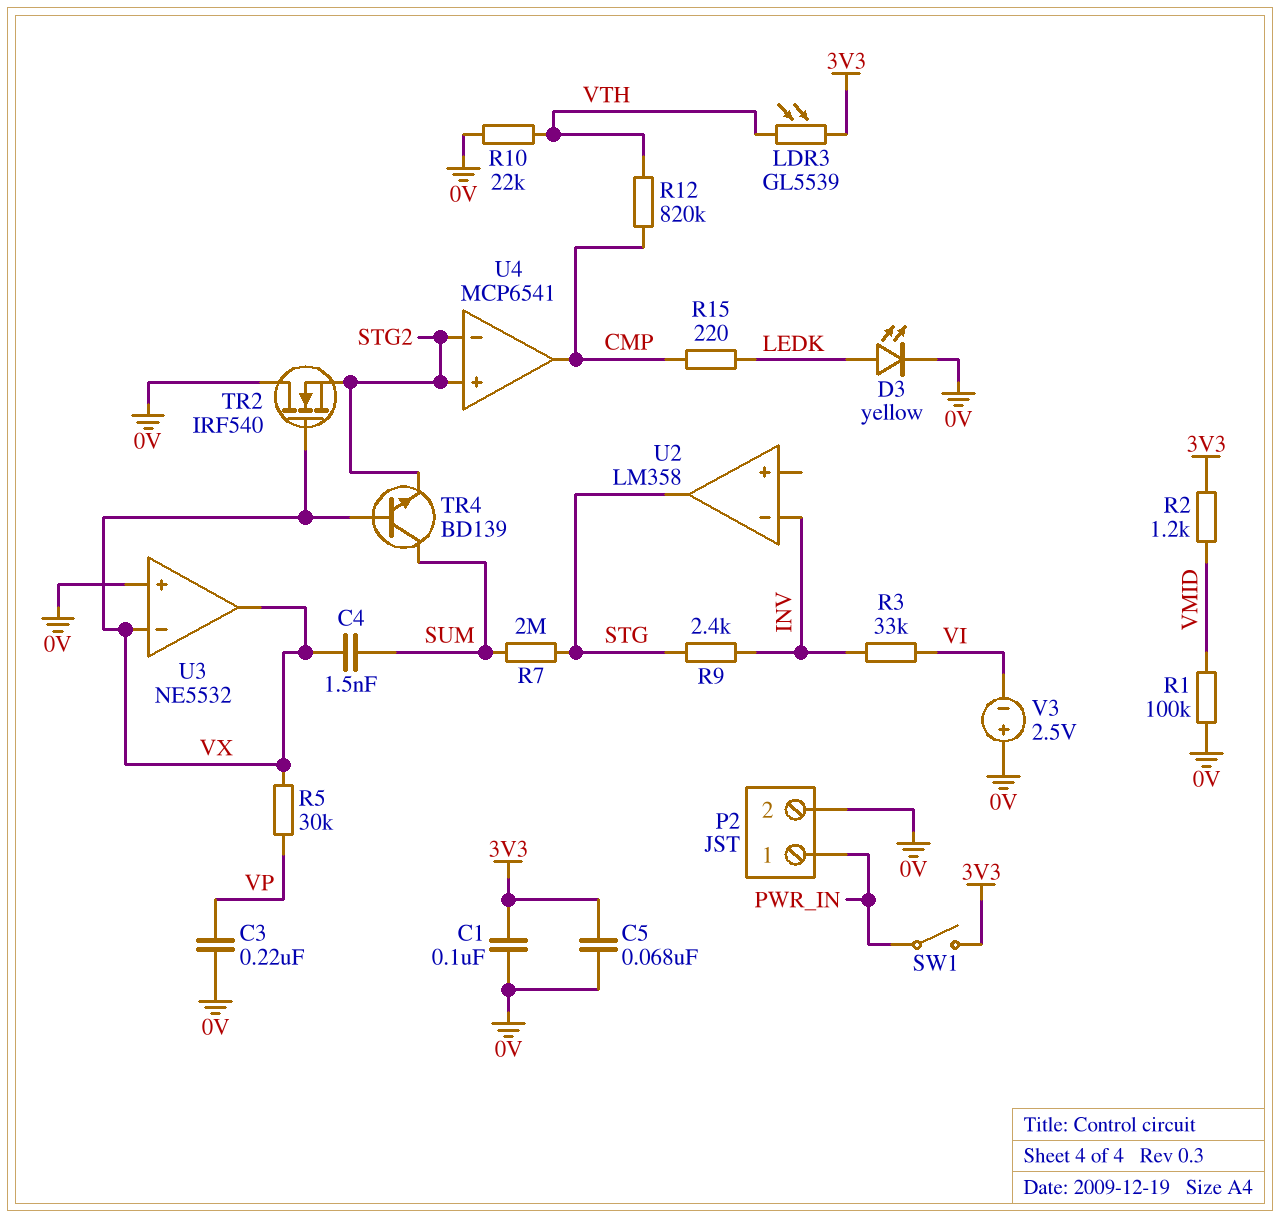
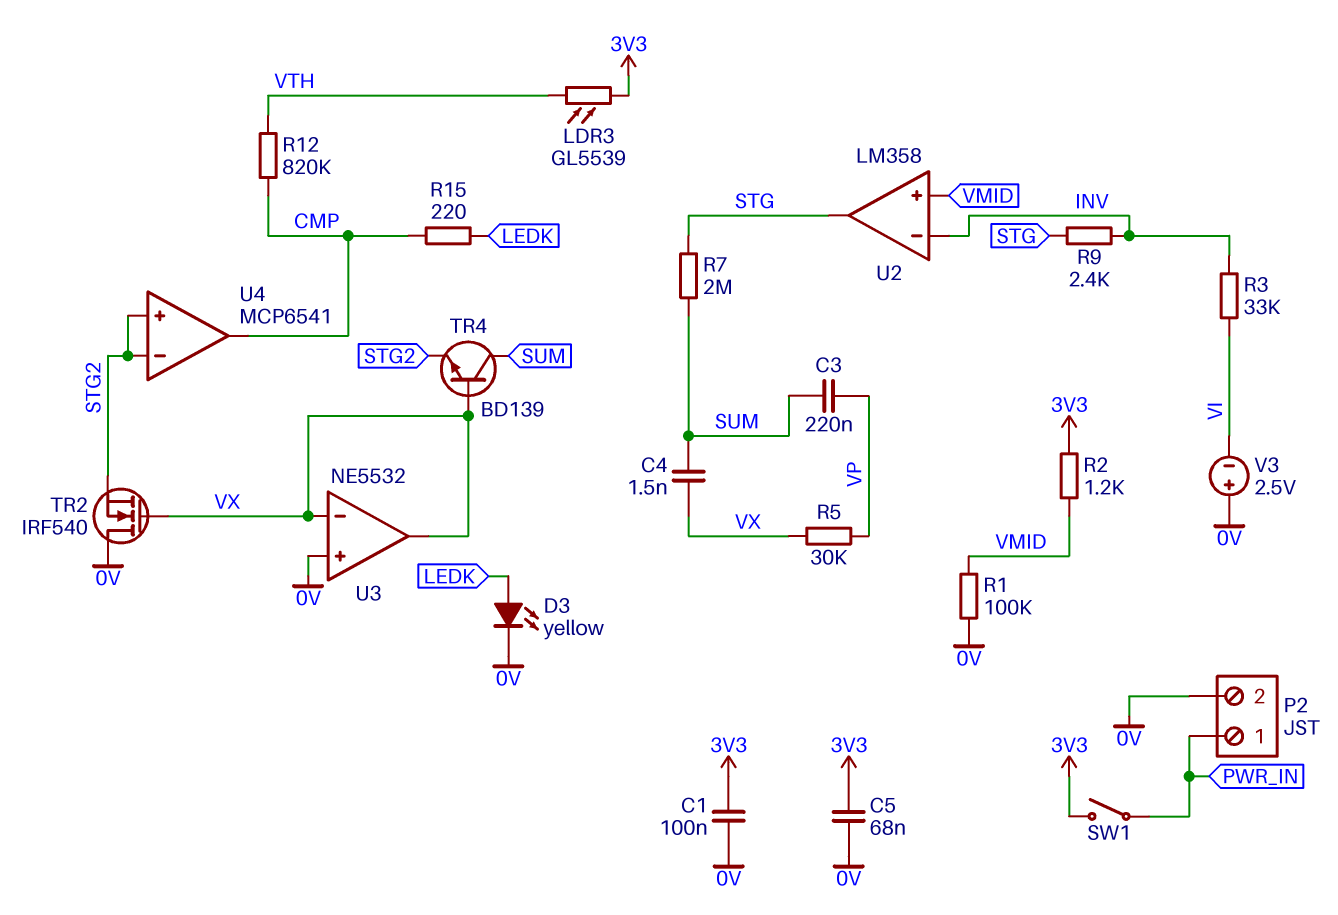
C3: 220nF (0V, VP) -> 220nF (SUM, VP)
R10: 22k (0V, VTH) -> none
U2 pin in+: none -> VMID

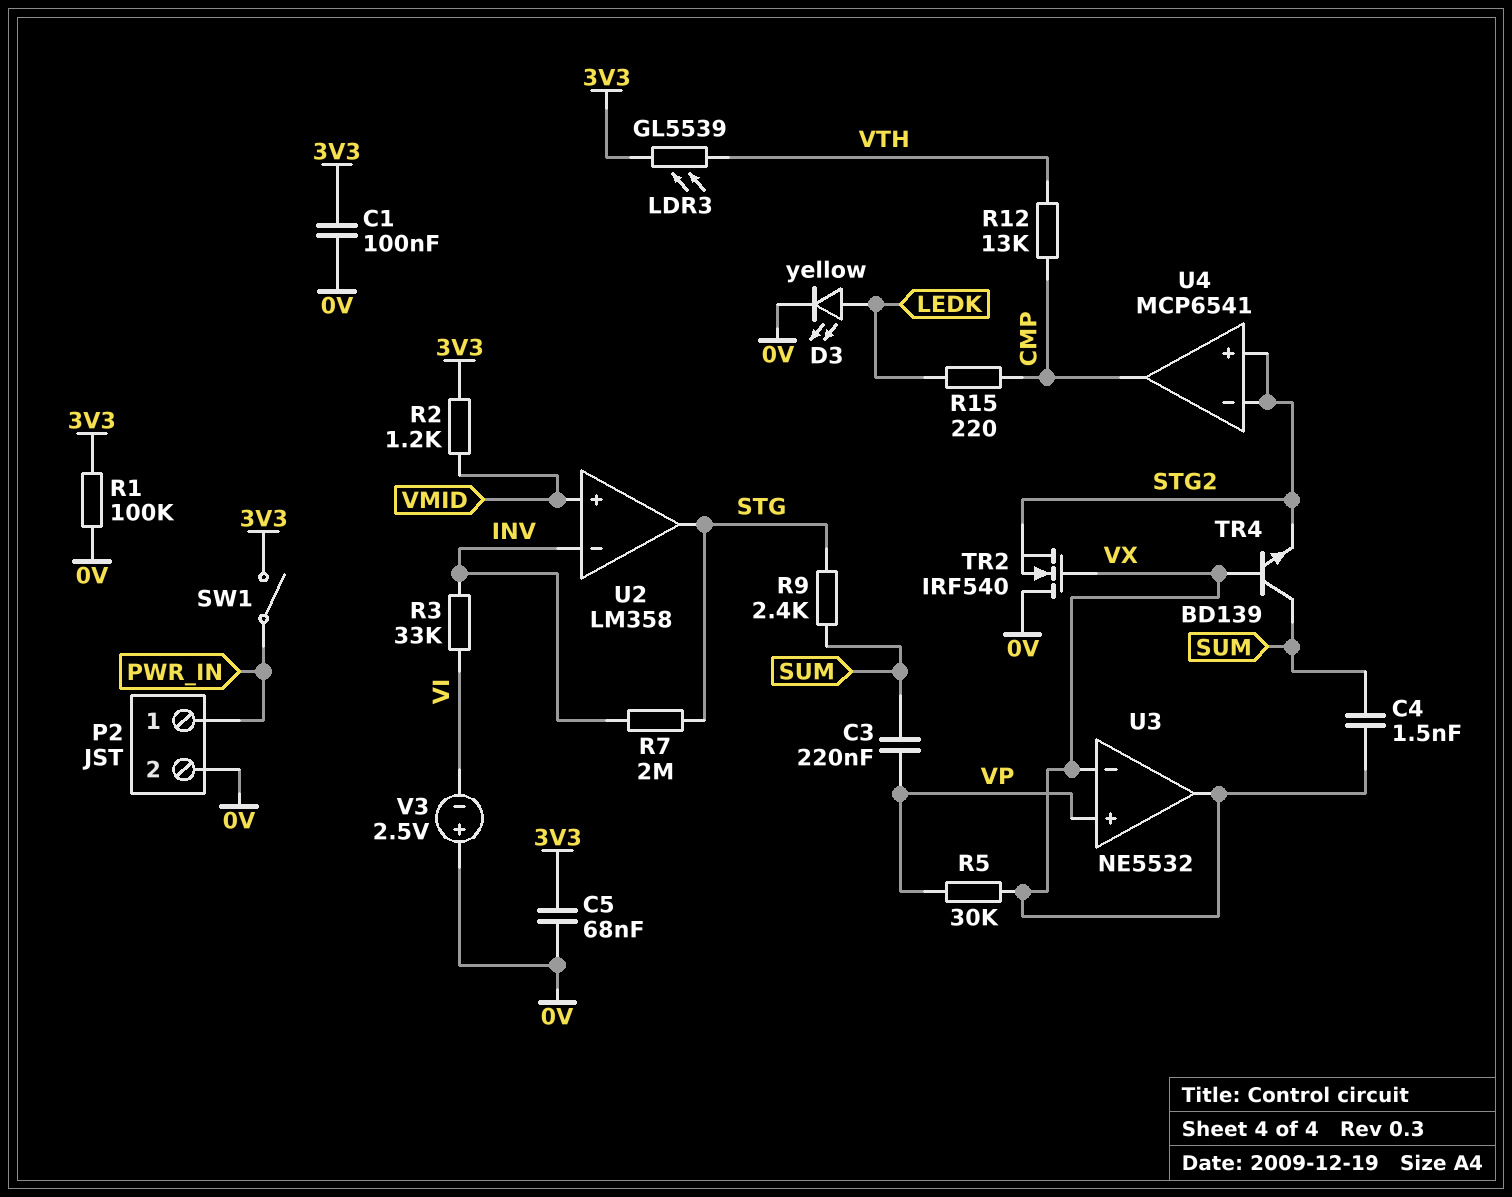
R1: 100k (0V, VMID) -> 100k (0V, 3V3)
R7: 2M (STG, SUM) -> 2M (INV, STG)
R9: 2.4k (INV, STG) -> 2.4k (STG, SUM)
R12: 820k (CMP, VTH) -> 13k (CMP, VTH)
U3 pin in+: 0V -> VP

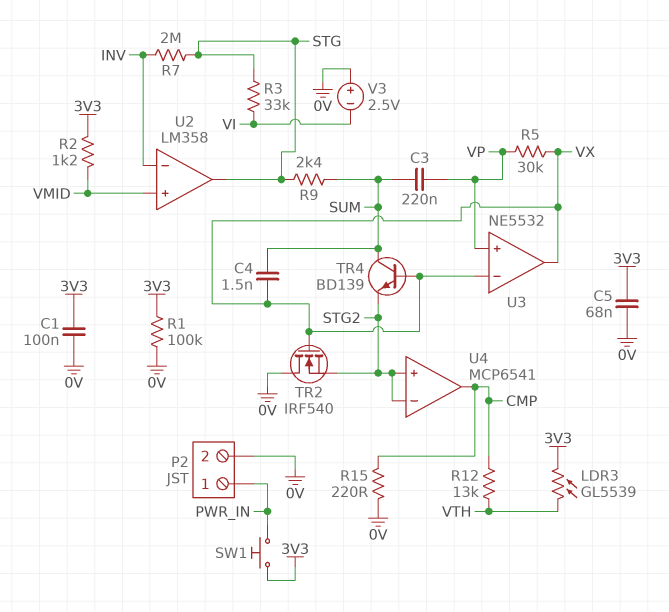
D3: LED yellow (A LEDK, K 0V) -> none
R3: 33k (INV, VI) -> 33k (STG, VI)
R15: 220 (CMP, LEDK) -> 220 (0V, CMP)
SW1: switch (3V3, PWR_IN) -> button (3V3, PWR_IN)

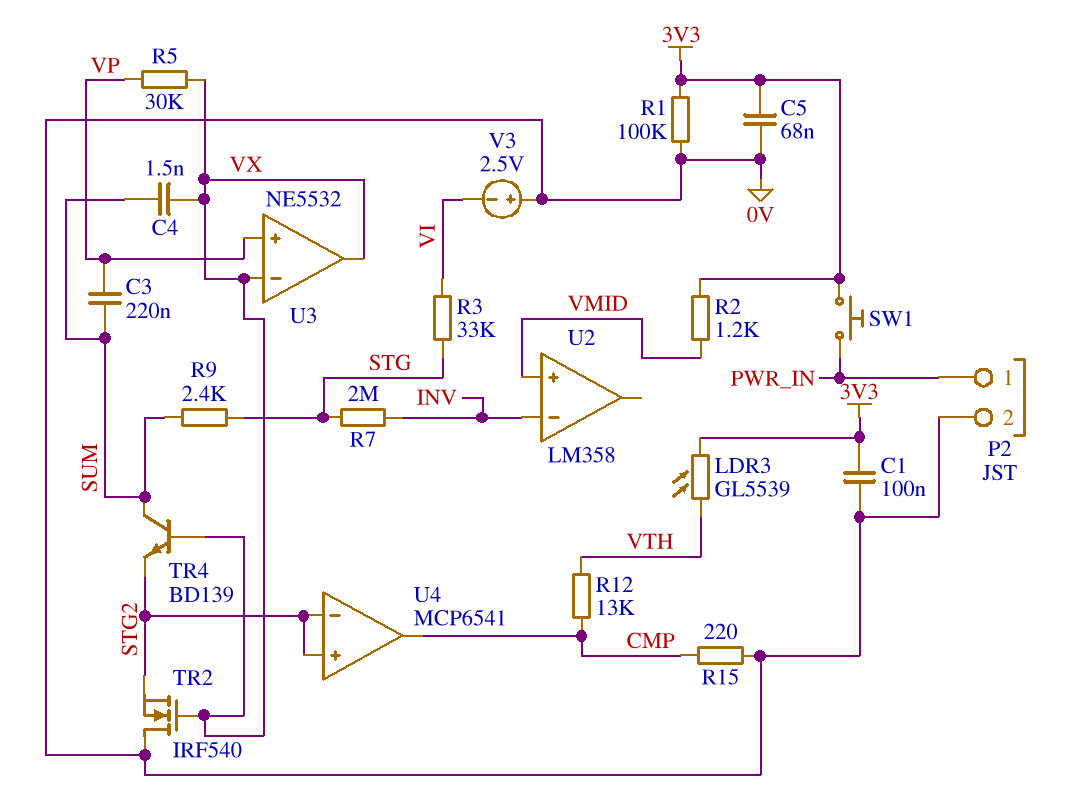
U2 pin out: STG -> none

